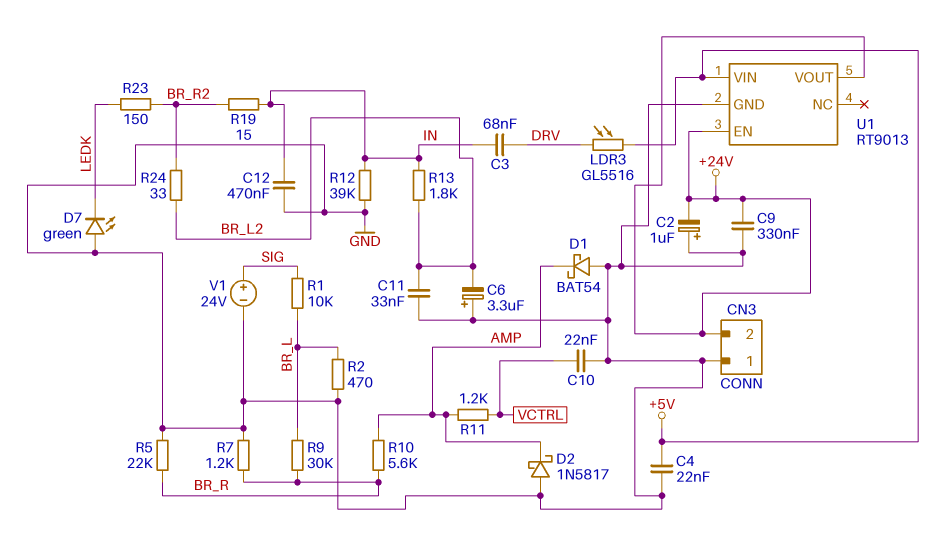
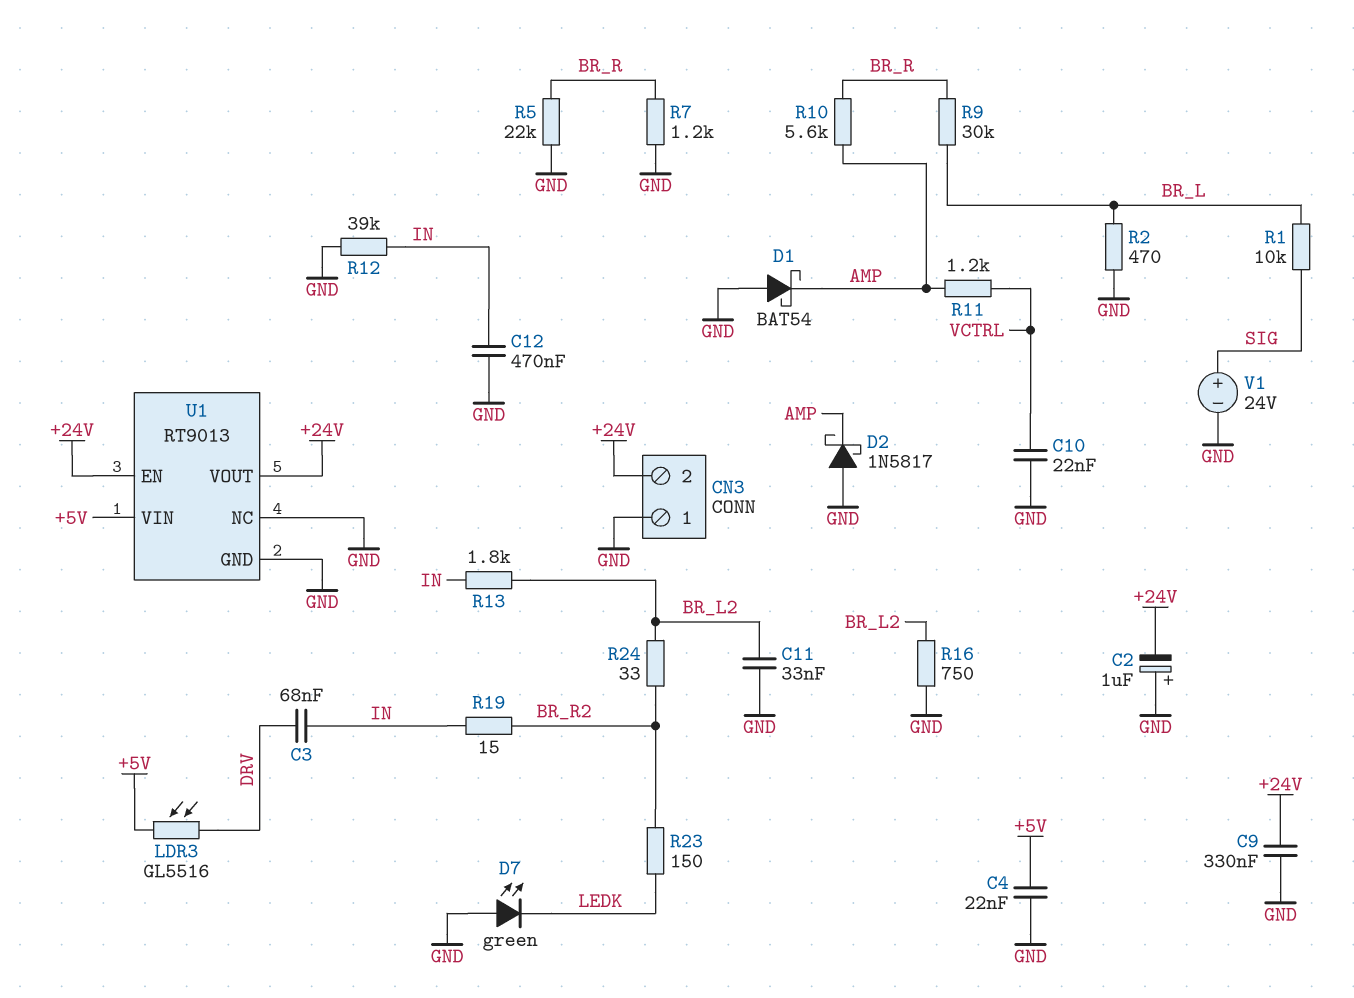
C6: 3.3uF (plus GND, minus BR_L2) -> none
R16: none -> 750 (BR_L2, GND)
U1 pin NC: none -> GND

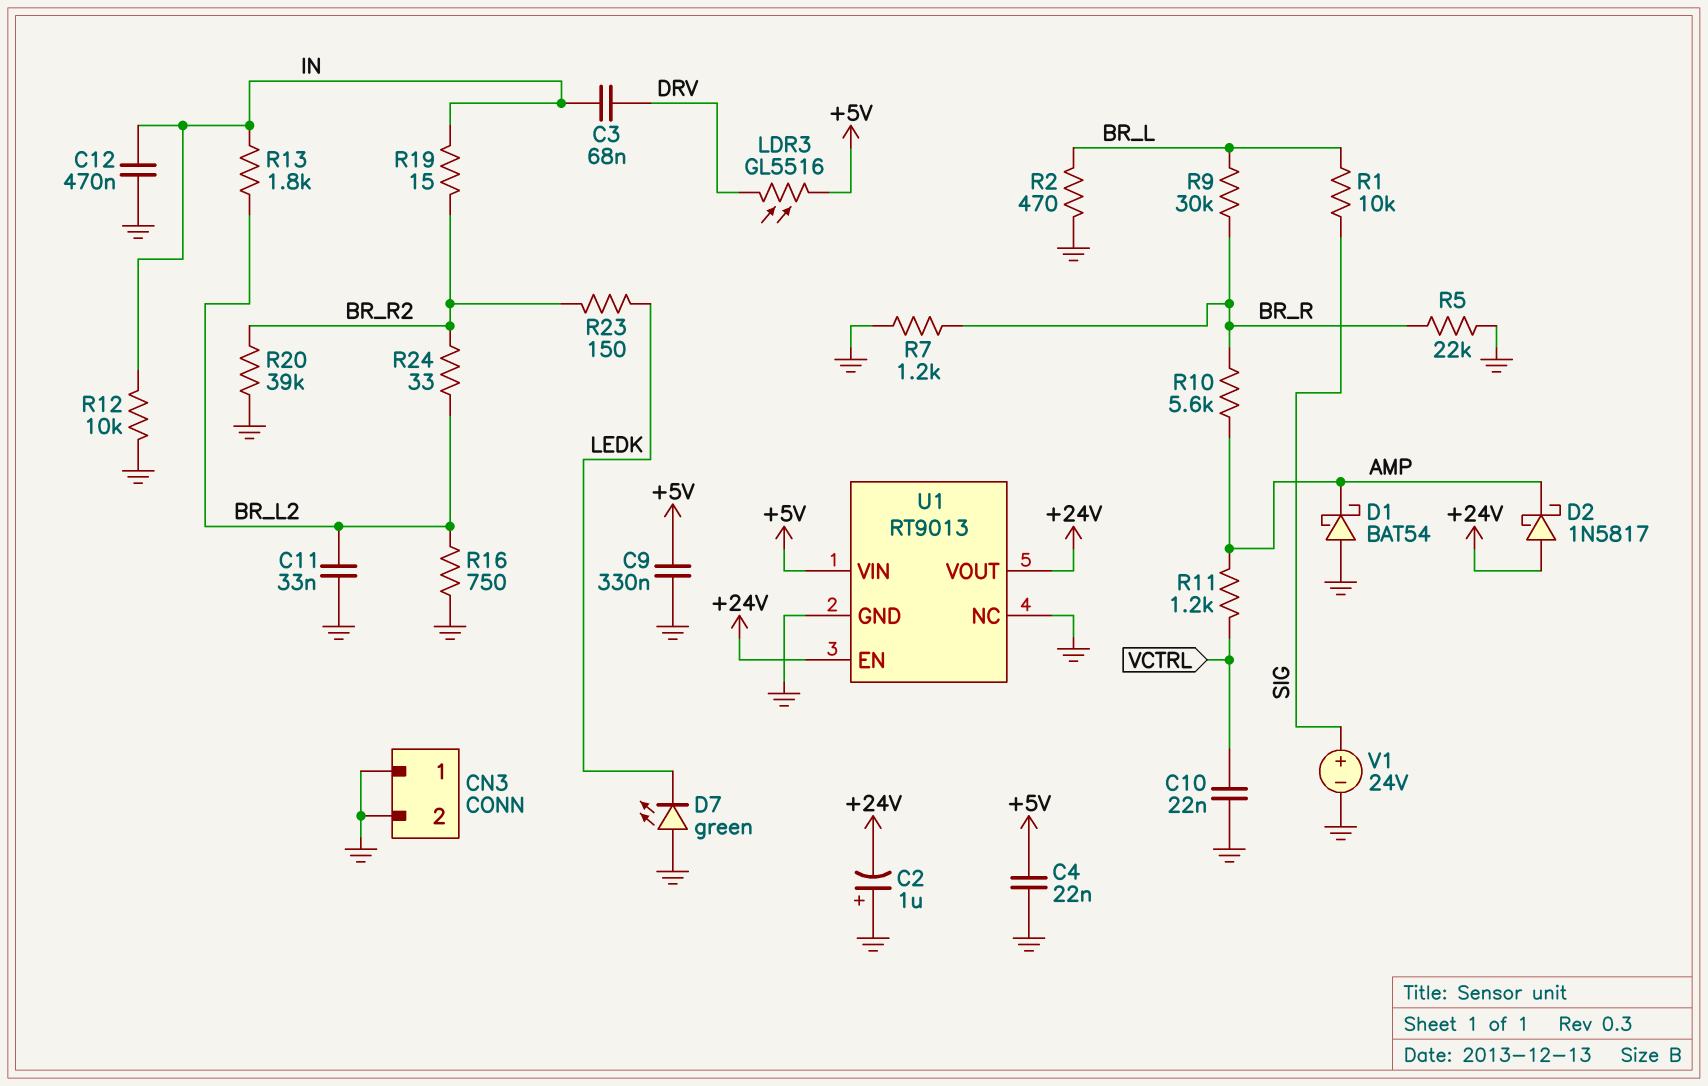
C9: 330nF (+24V, GND) -> 330nF (+5V, GND)
CN3 pin 2: +24V -> GND
D2: schottky 1N5817 (A GND, K AMP) -> schottky 1N5817 (A +24V, K AMP)
R12: 39k (GND, IN) -> 10k (GND, IN)
R20: none -> 39k (BR_R2, GND)

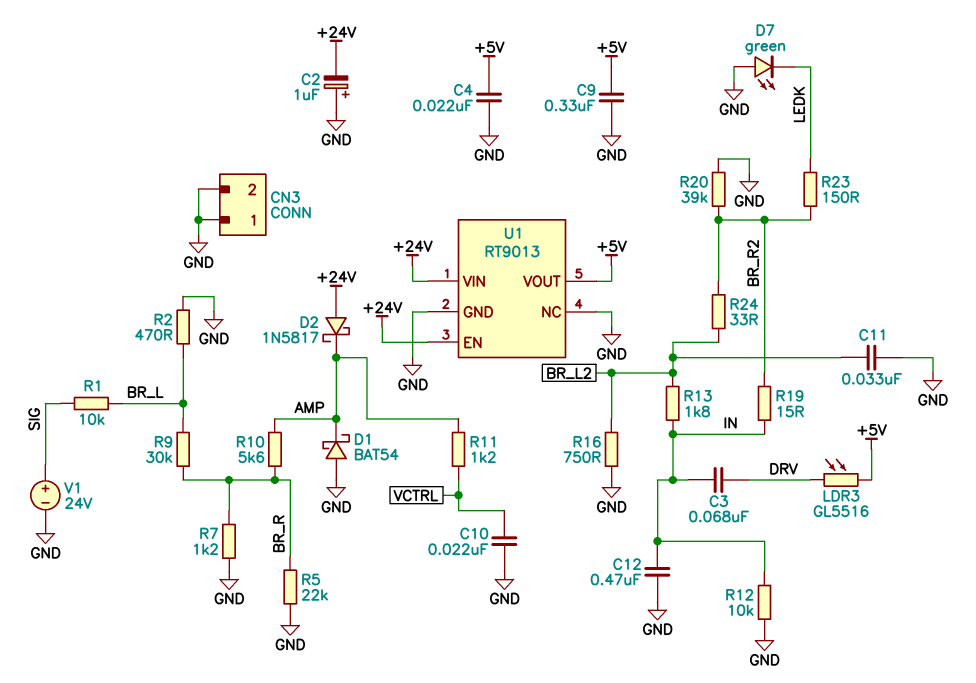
U1 pin VIN: +5V -> +24V
U1 pin VOUT: +24V -> +5V

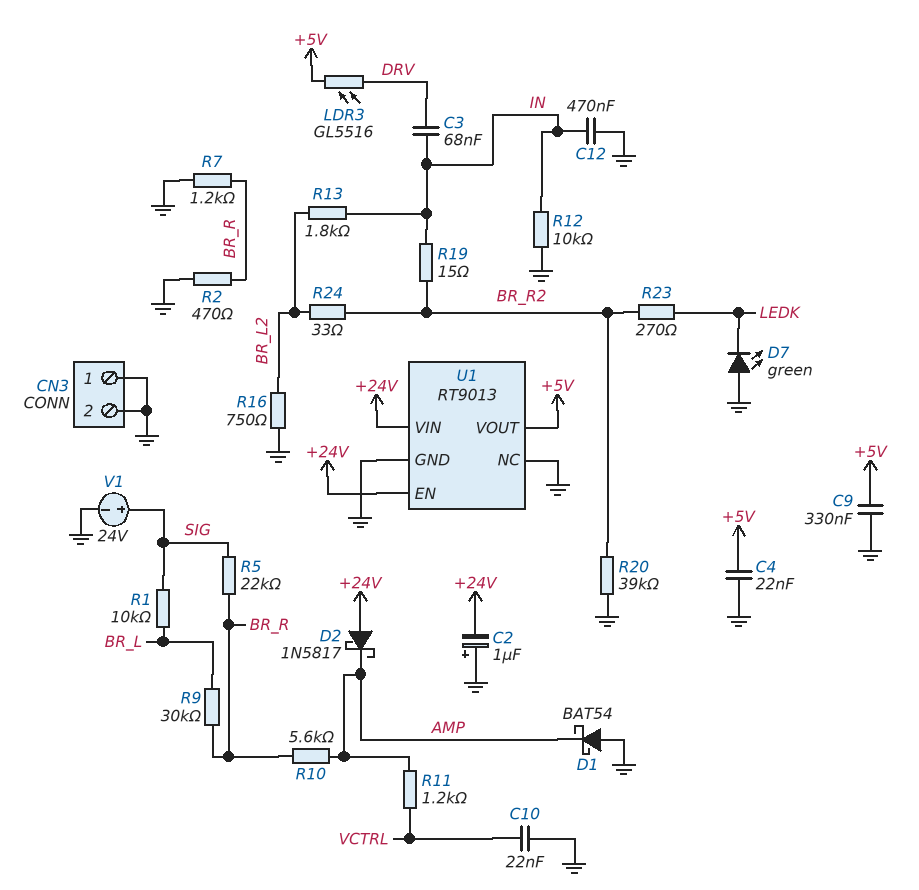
C11: 33nF (BR_L2, GND) -> none
R2: 470 (BR_L, GND) -> 470 (BR_R, GND)
R5: 22k (BR_R, GND) -> 22k (BR_R, SIG)
R23: 150 (BR_R2, LEDK) -> 270 (BR_R2, LEDK)

